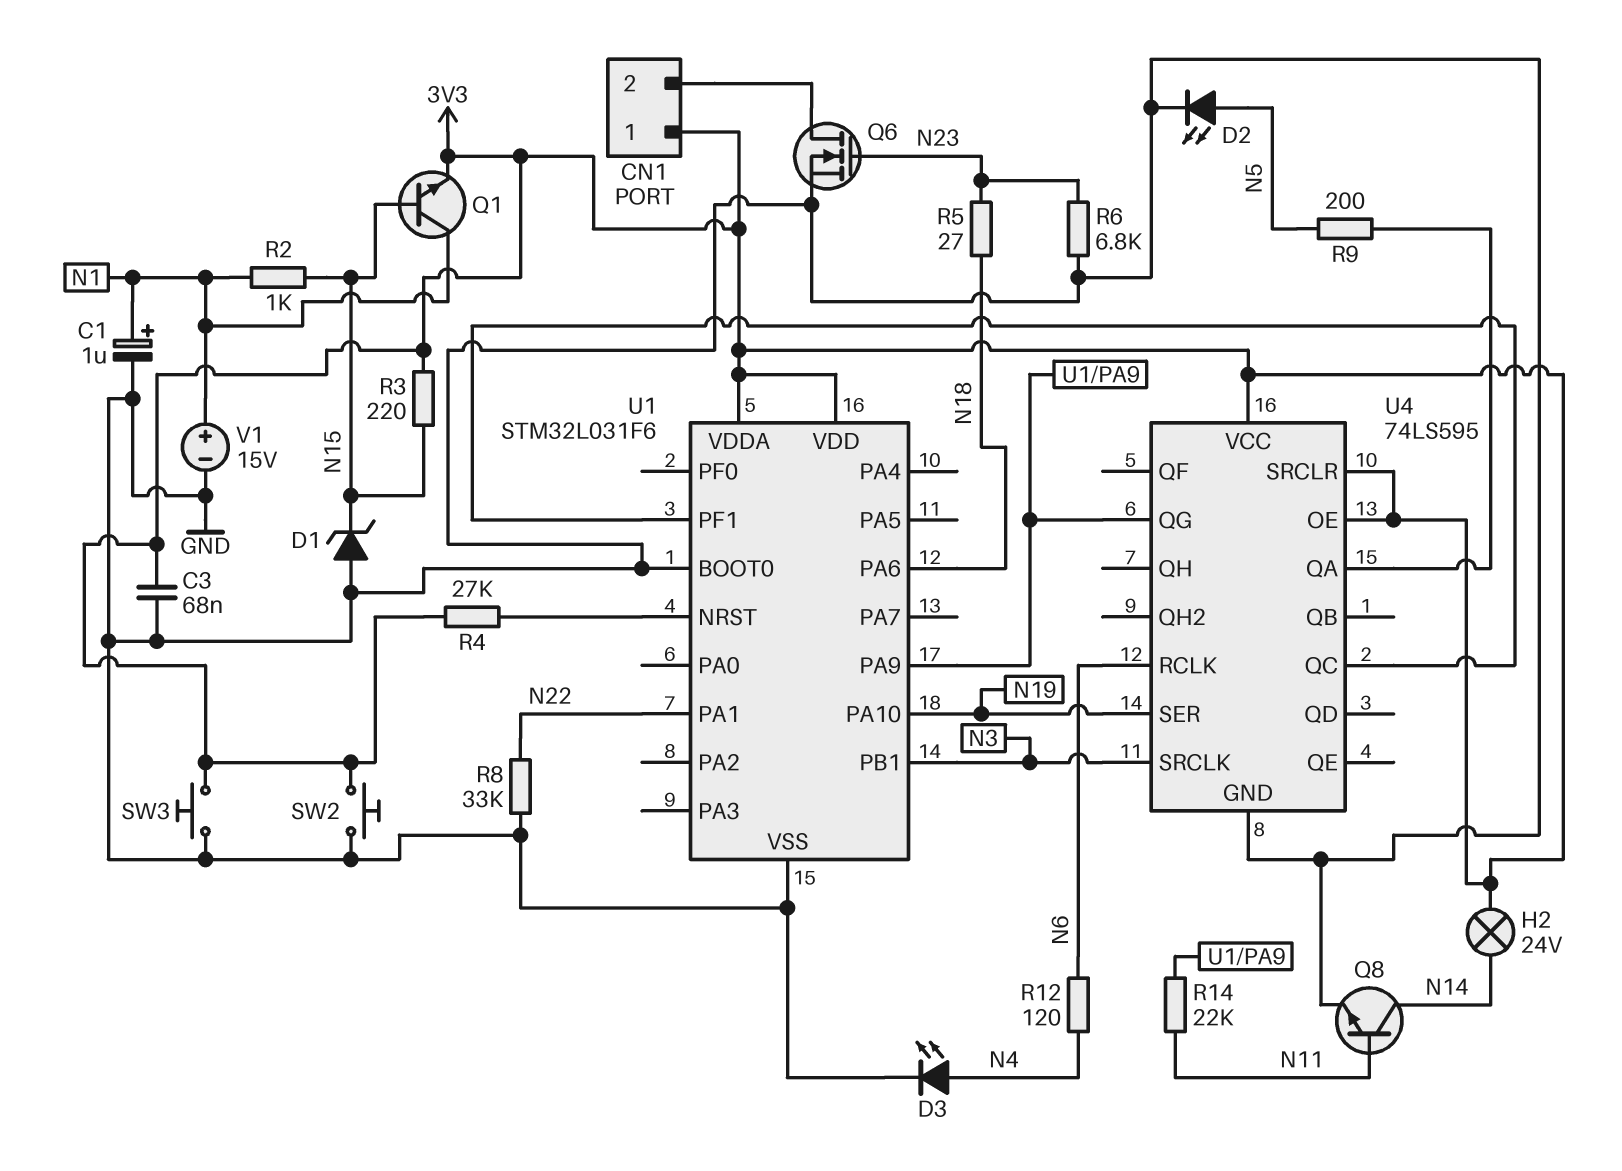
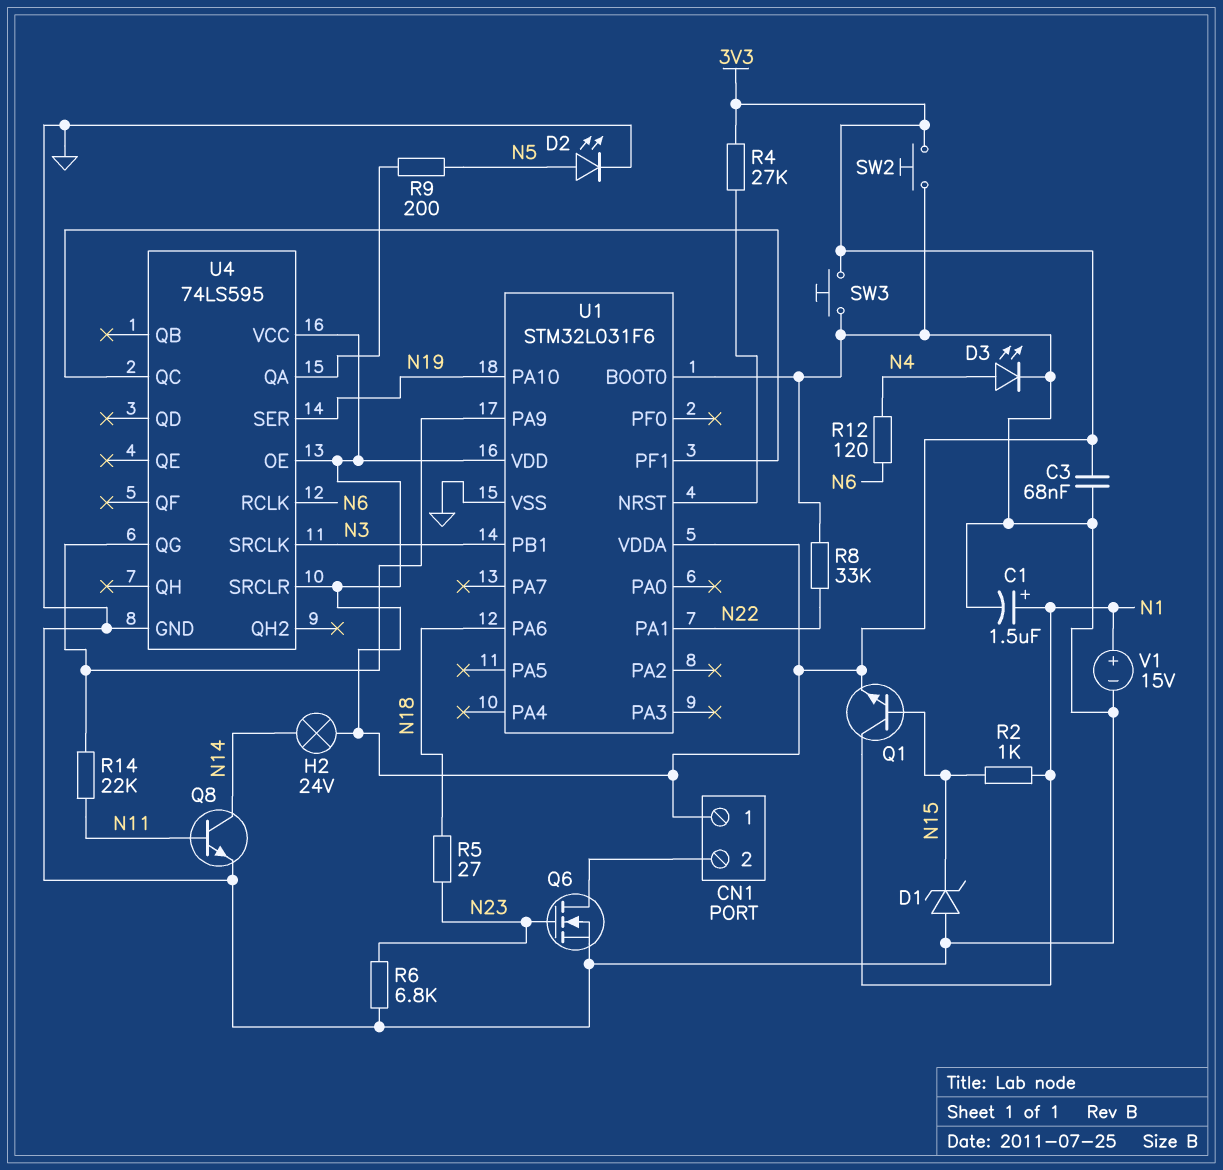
C1: 1uF (plus N1, minus GND) -> 1.5uF (plus N1, minus GND)
R3: 220 (3V3, N15) -> none

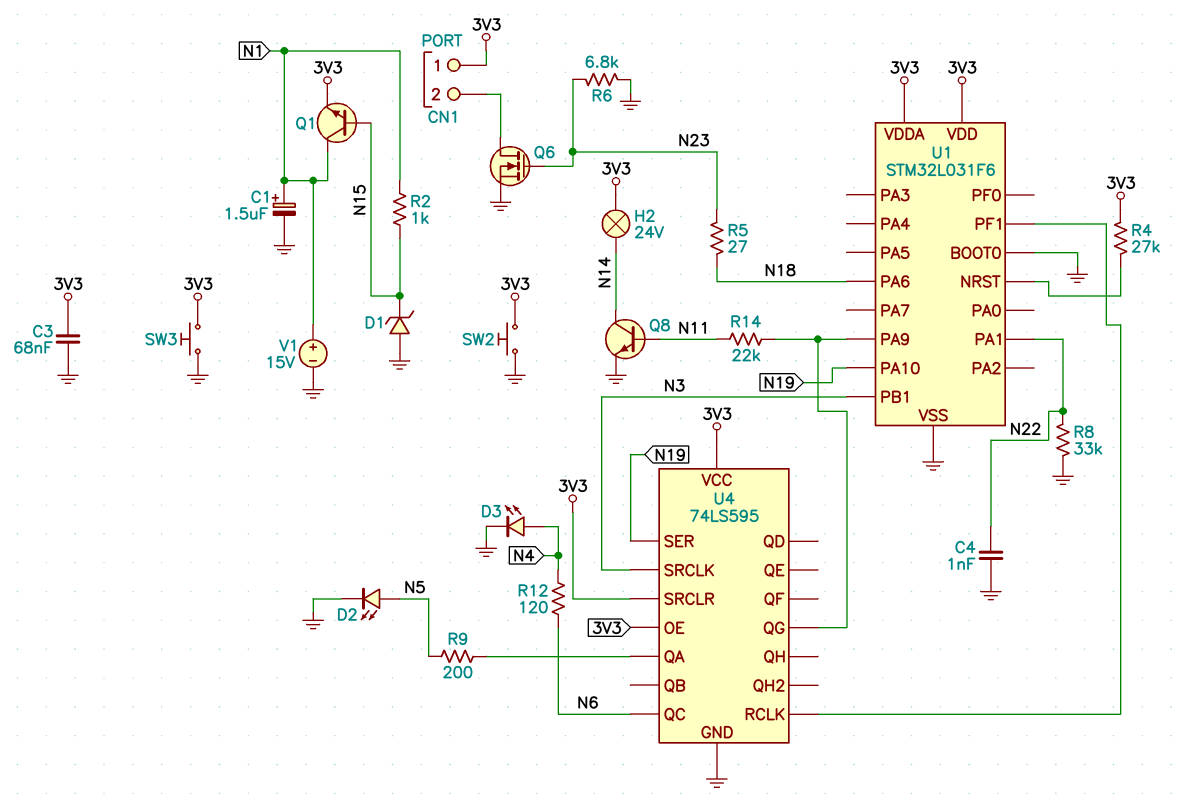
C4: none -> 1nF (GND, N22)
U4 pin QC: U1/PF1 -> N6
U4 pin RCLK: N6 -> U1/PF1

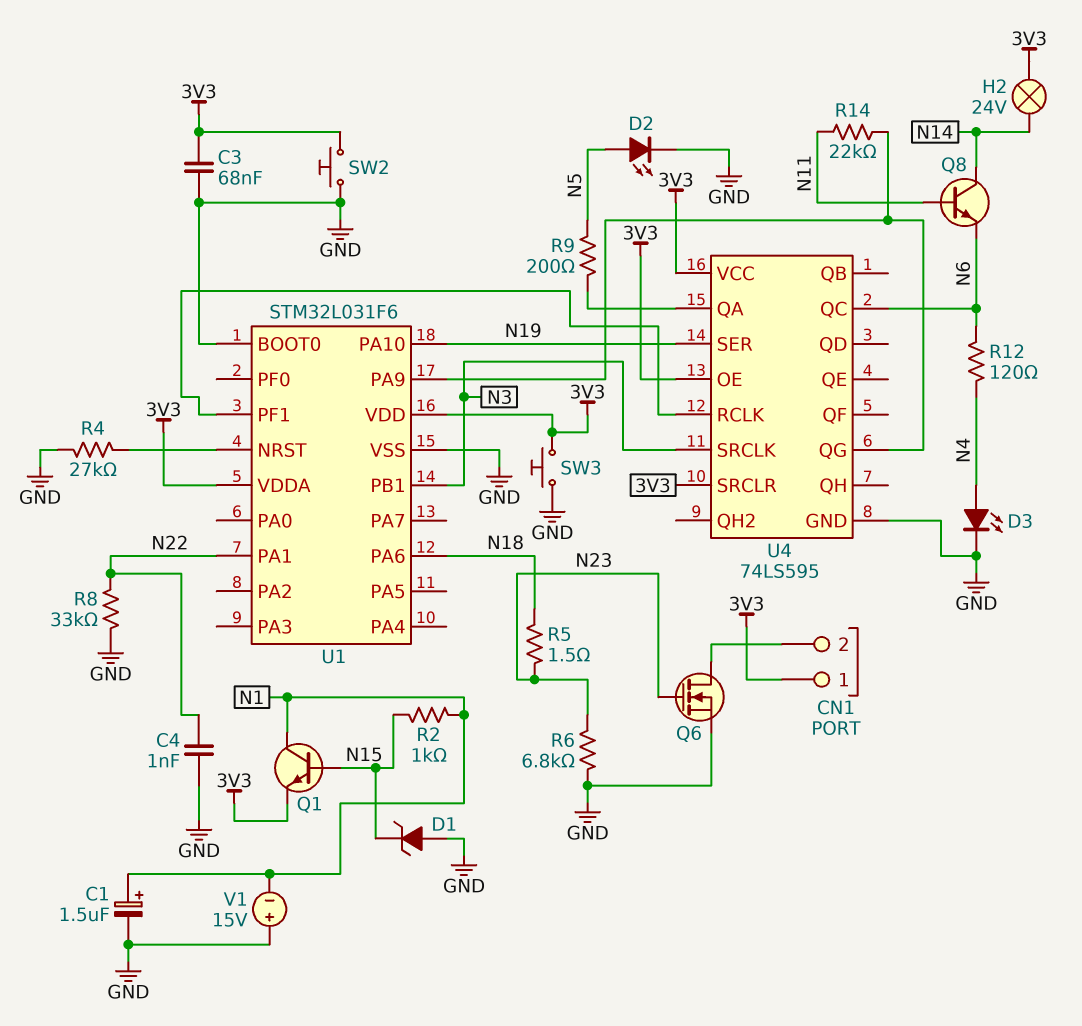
Q8: NPN (B N11, C N14, E GND) -> NPN (B N11, C N14, E N6)
R4: 27k (3V3, U1/NRST) -> 27k (GND, U1/NRST)
R5: 27 (N18, N23) -> 1.5 (N18, N23)
V1: 15V (plus N1, minus GND) -> 15V (plus GND, minus N1)

